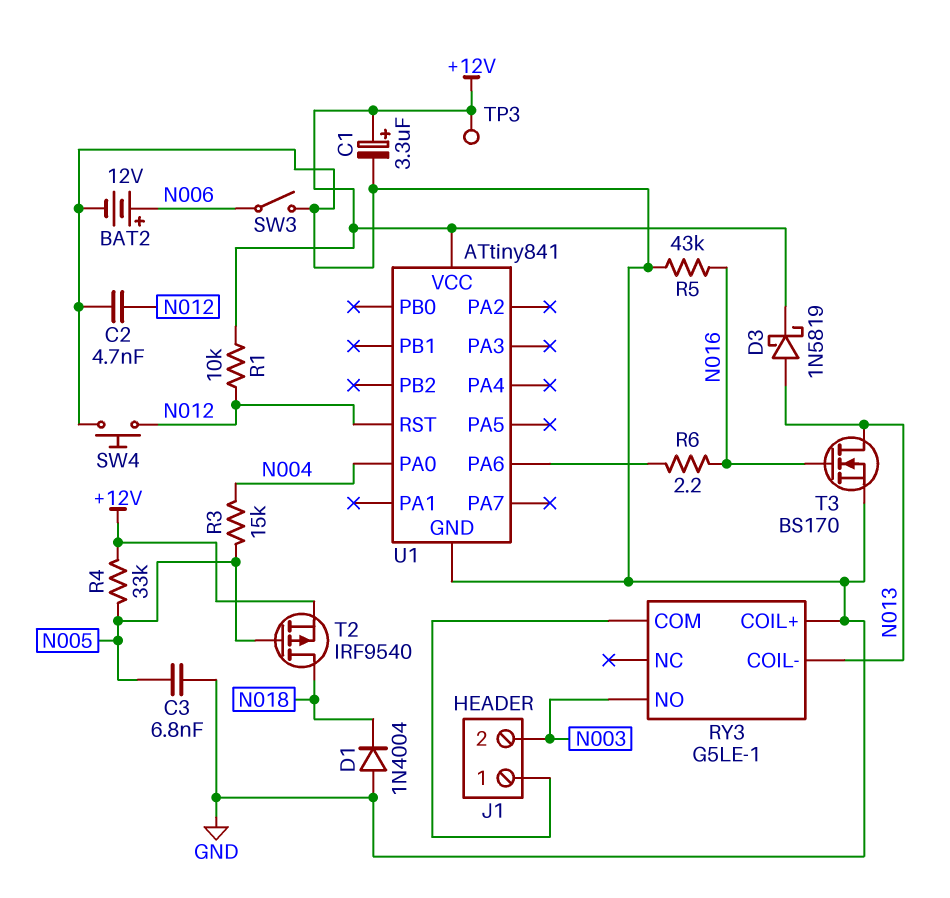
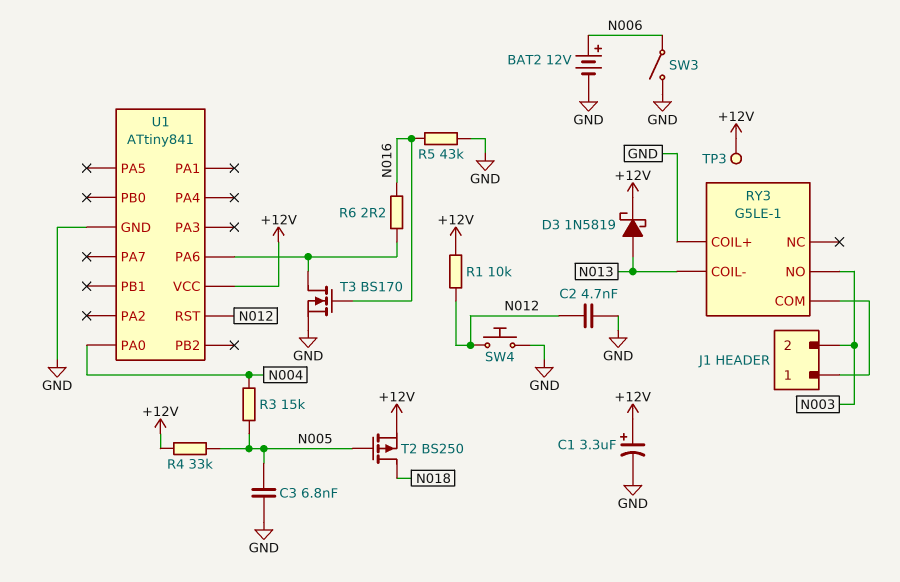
D1: diode 1N4004 (A GND, K N018) -> none
T2: PMOS IRF9540 (G N005, D N018, S +12V) -> PMOS BS250 (G N005, D N018, S +12V)
T3: NMOS BS170 (G N016, D N013, S GND) -> NMOS BS170 (G N016, D U1/PA6, S GND)

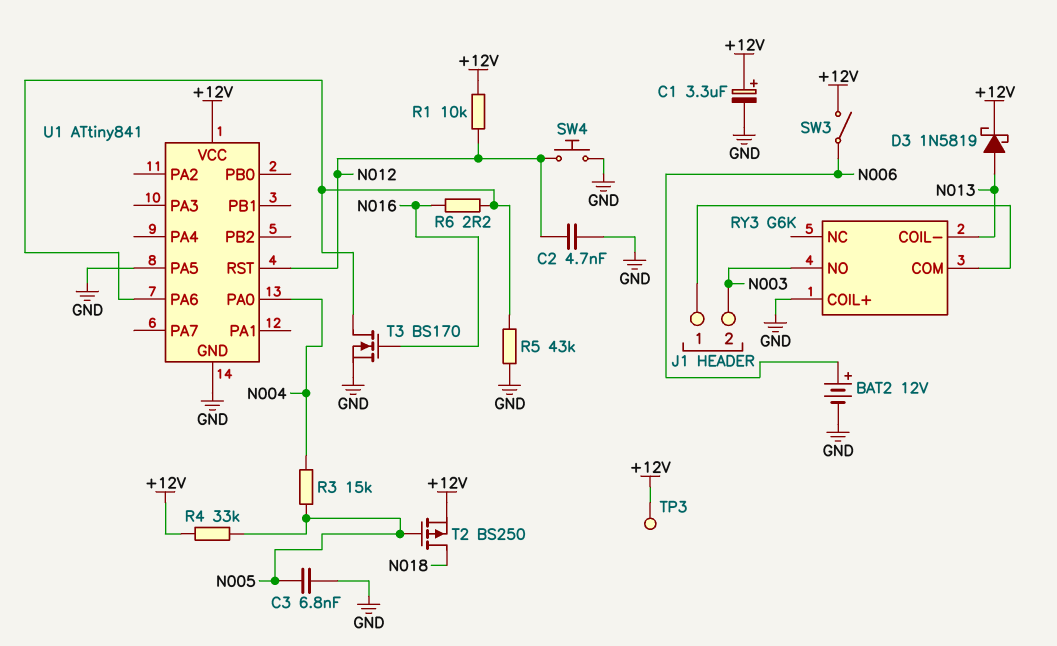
R5: 43k (GND, N016) -> 43k (GND, U1/PA6)
RY3: G5LE-1 -> G6K
SW3: switch (GND, N006) -> switch (+12V, N006)
U1 pin PA5: none -> GND

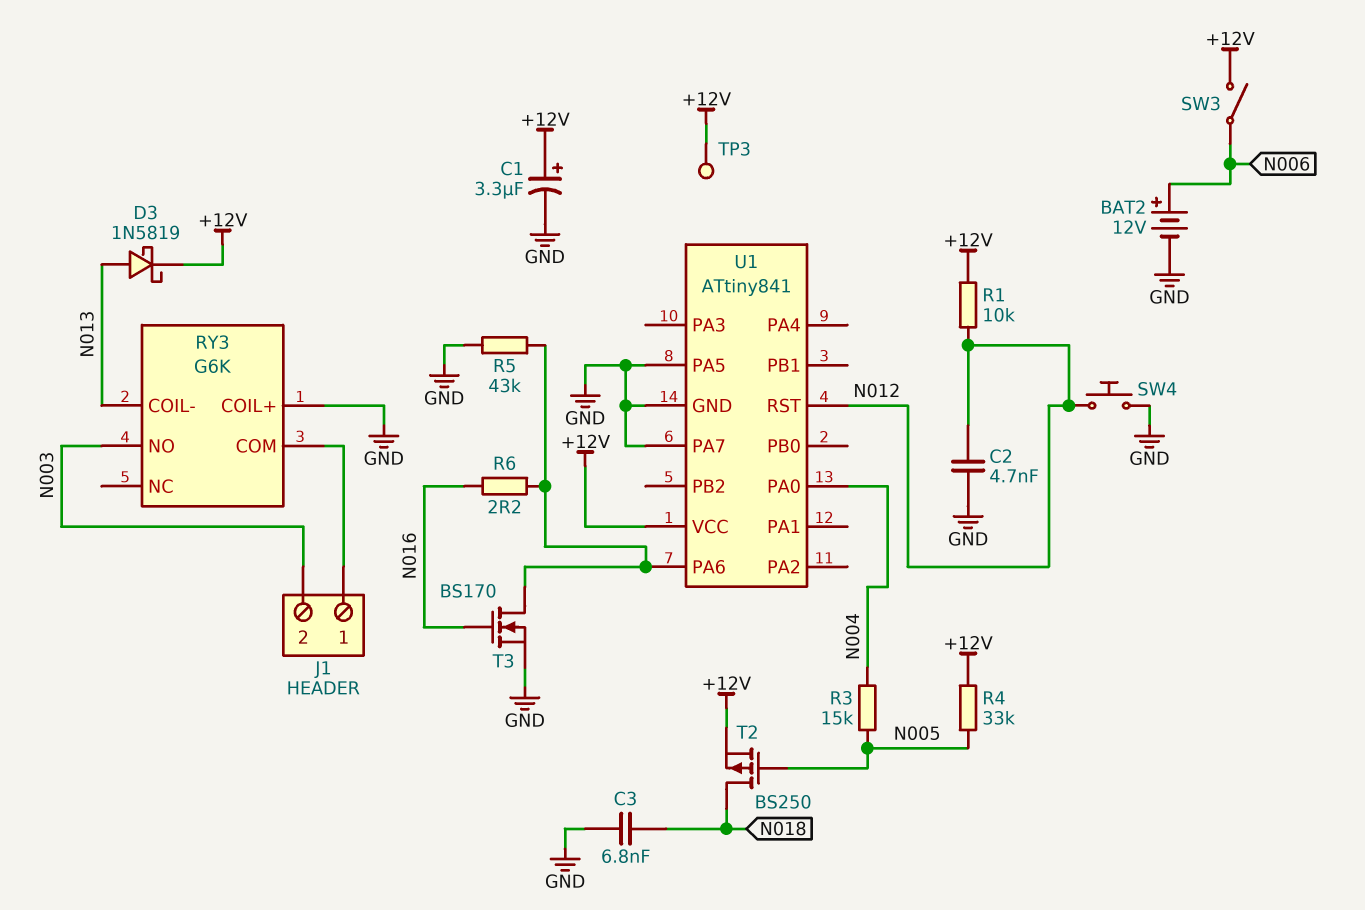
C3: 6.8nF (GND, N005) -> 6.8nF (GND, N018)
U1 pin PA7: none -> GND

